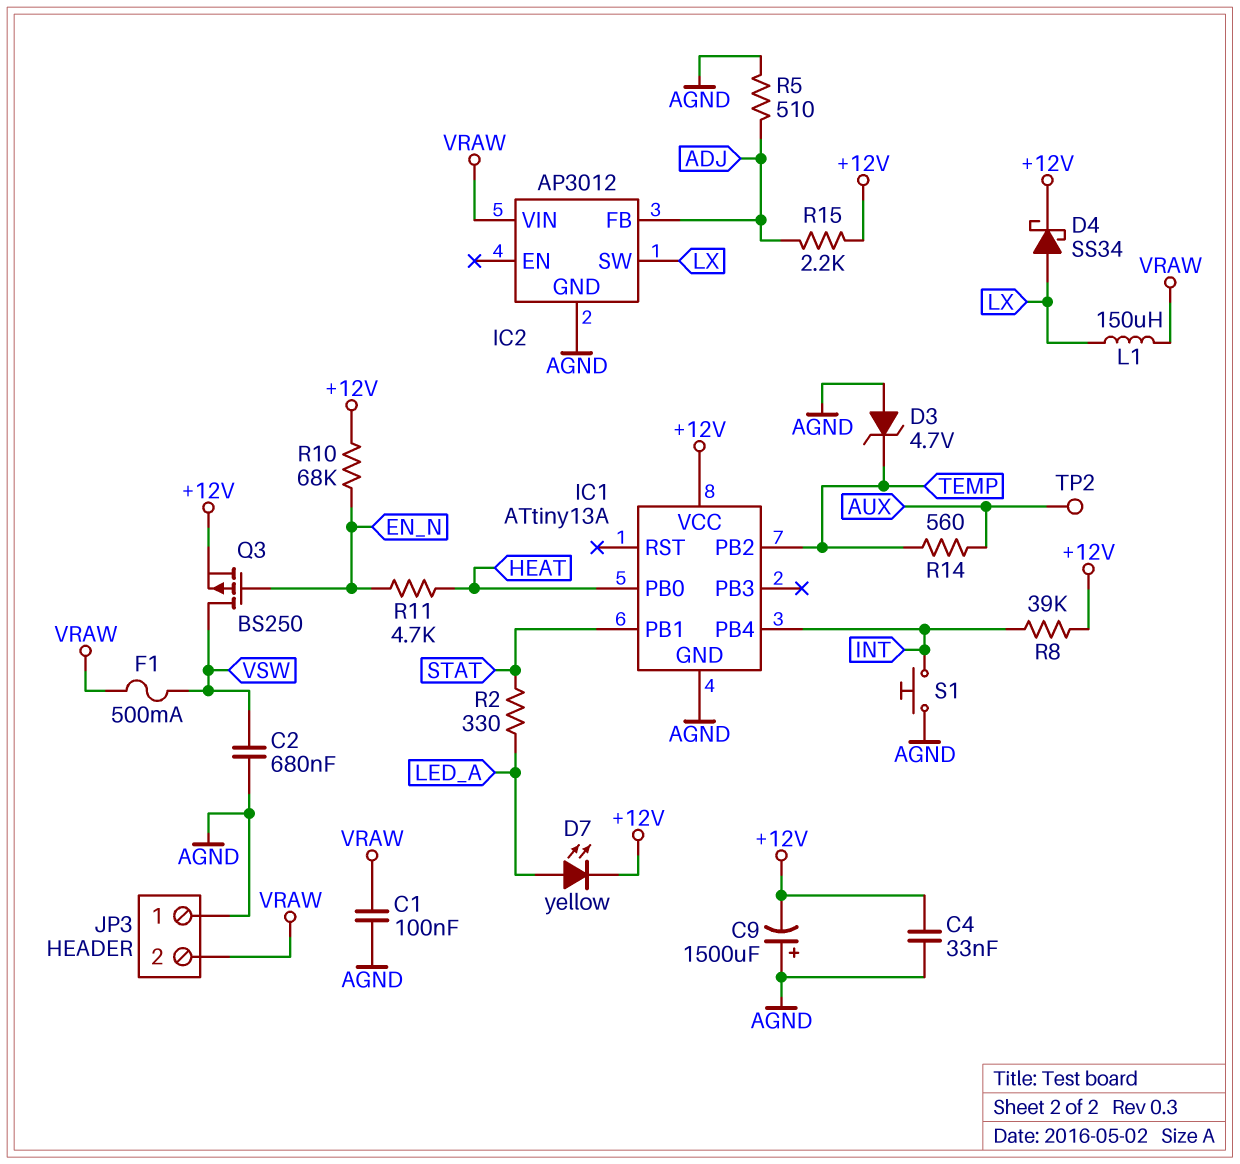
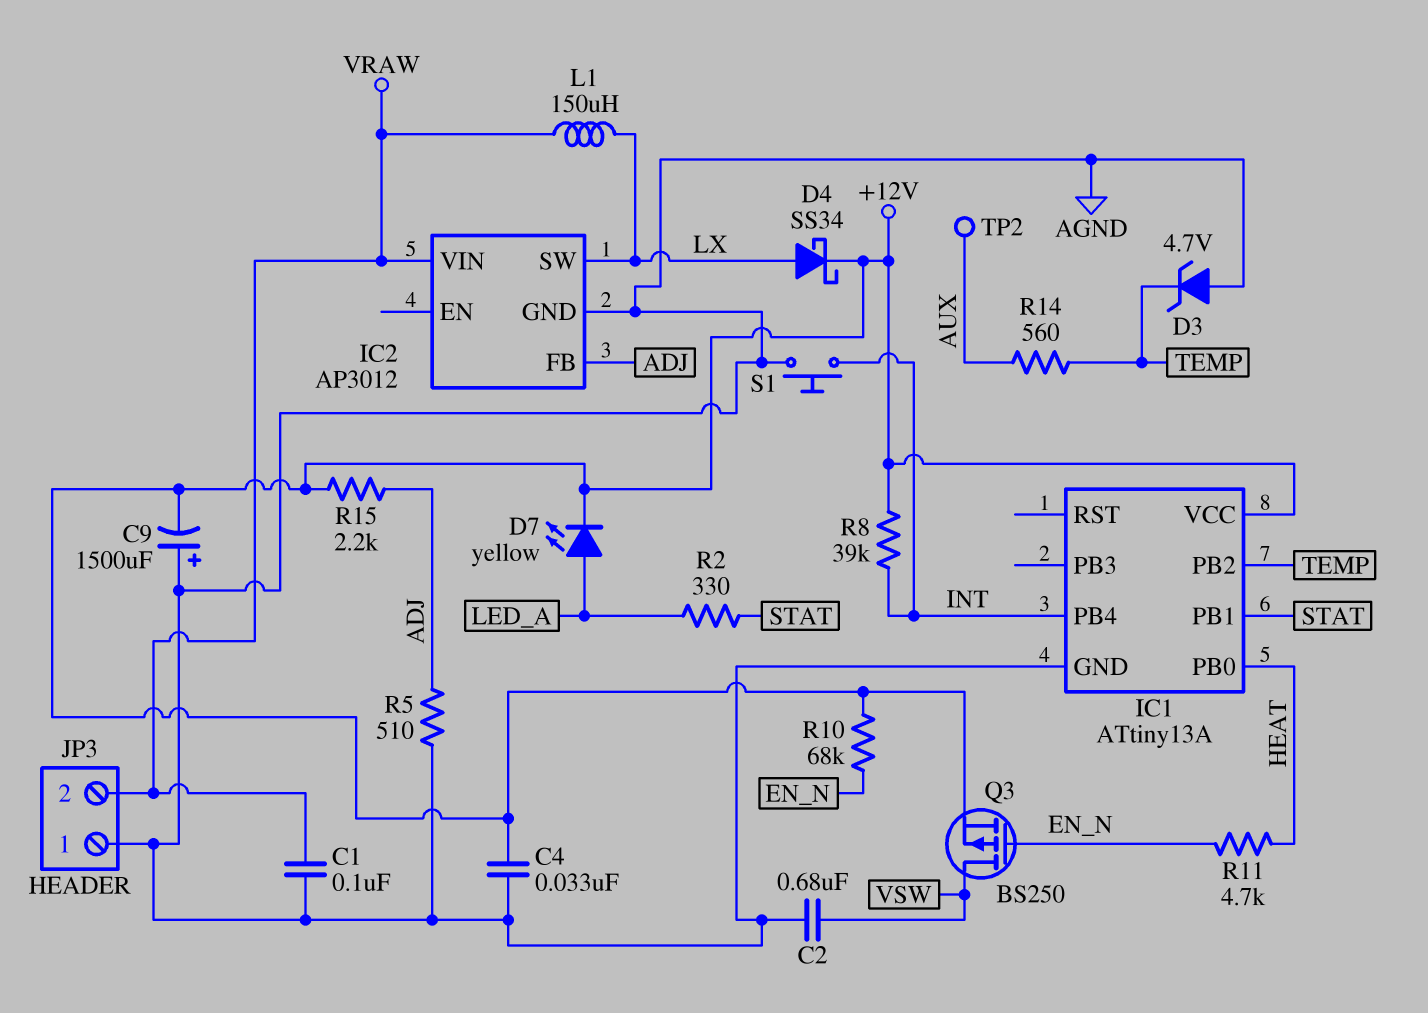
F1: 500mA (VRAW, VSW) -> none

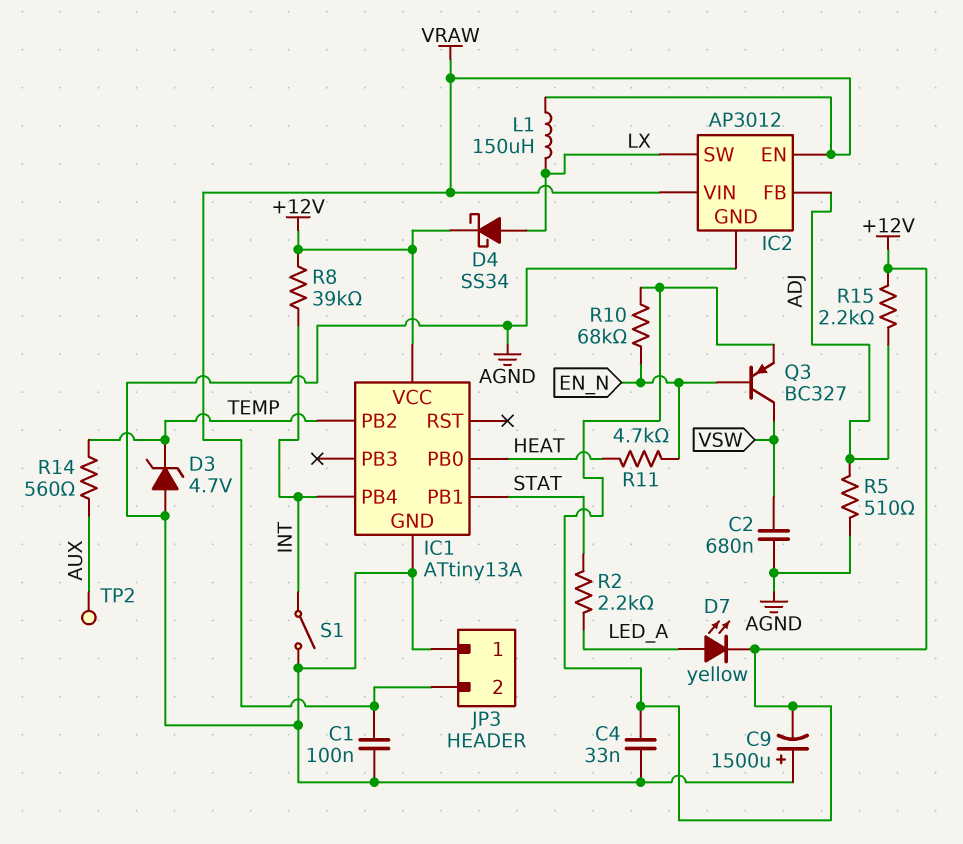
IC2 pin EN: none -> VRAW
Q3: PMOS BS250 (G EN_N, D VSW, S +12V) -> PNP BC327 (B EN_N, C VSW, E +12V)
R2: 330 (LED_A, STAT) -> 2.2k (LED_A, STAT)
S1: button (AGND, INT) -> switch (AGND, INT)

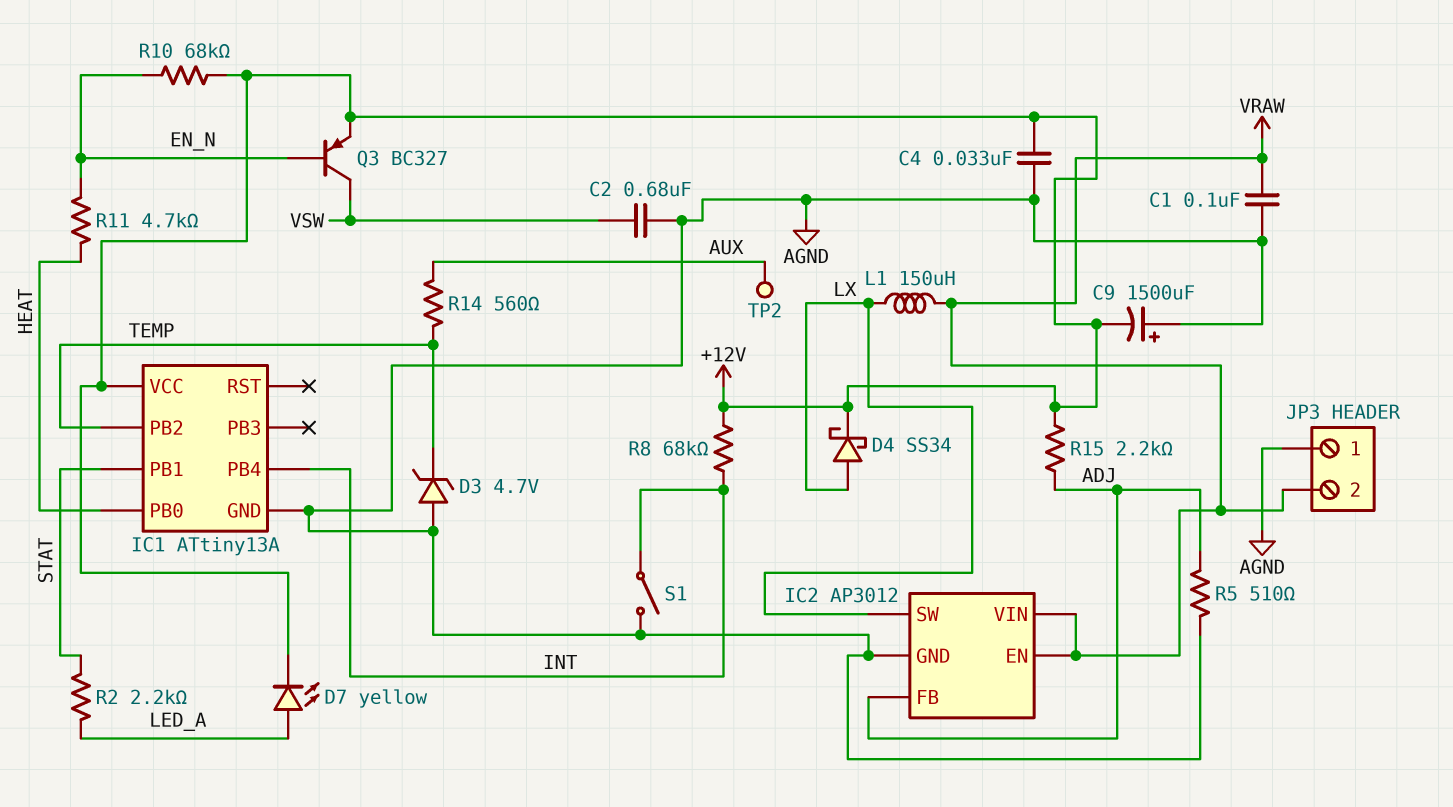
R8: 39k (+12V, INT) -> 68k (+12V, INT)

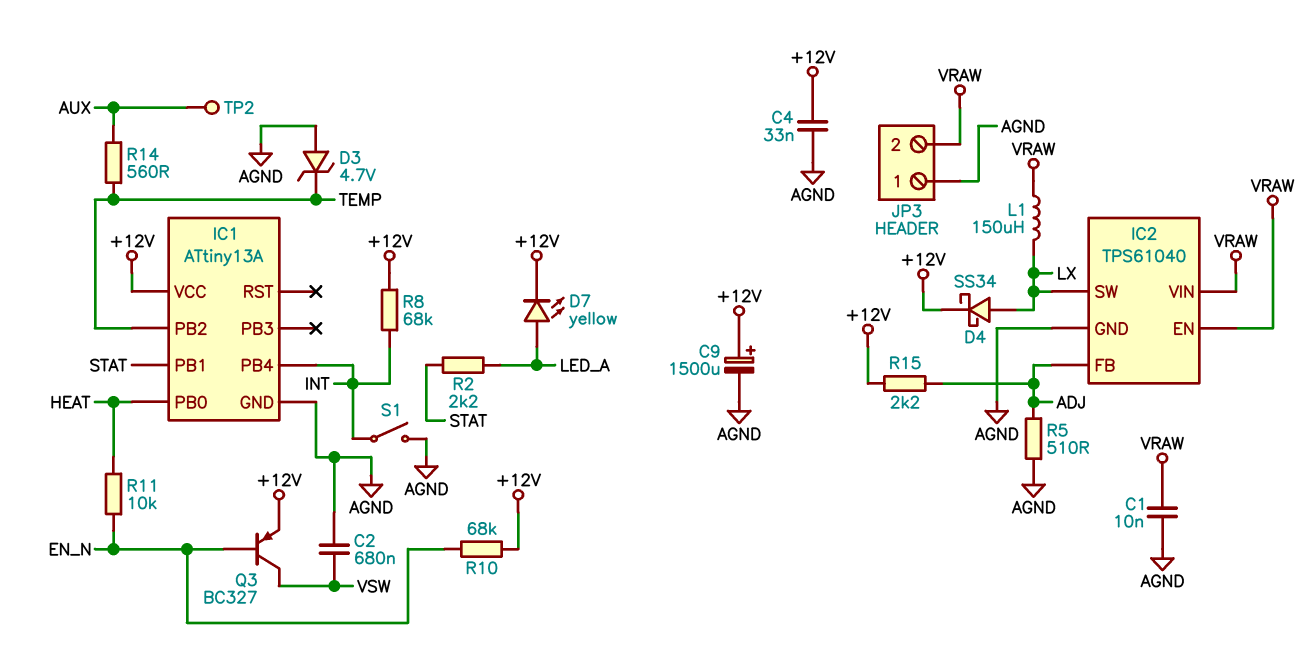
C1: 100nF (AGND, VRAW) -> 10nF (AGND, VRAW)
C9: 1500uF (plus AGND, minus +12V) -> 1500uF (plus +12V, minus AGND)
IC2: AP3012 -> TPS61040
R11: 4.7k (EN_N, HEAT) -> 10k (EN_N, HEAT)

